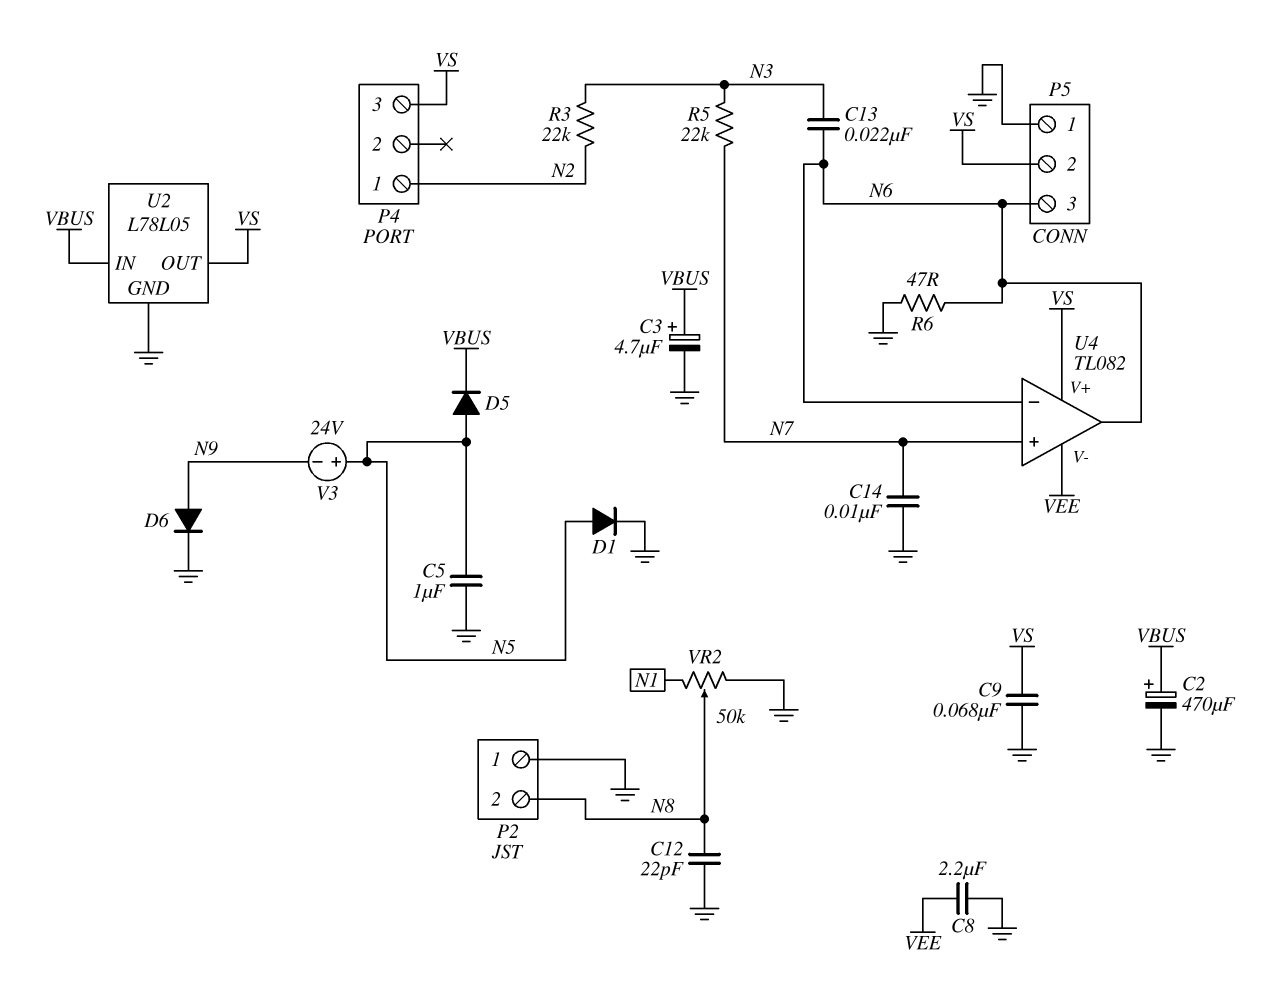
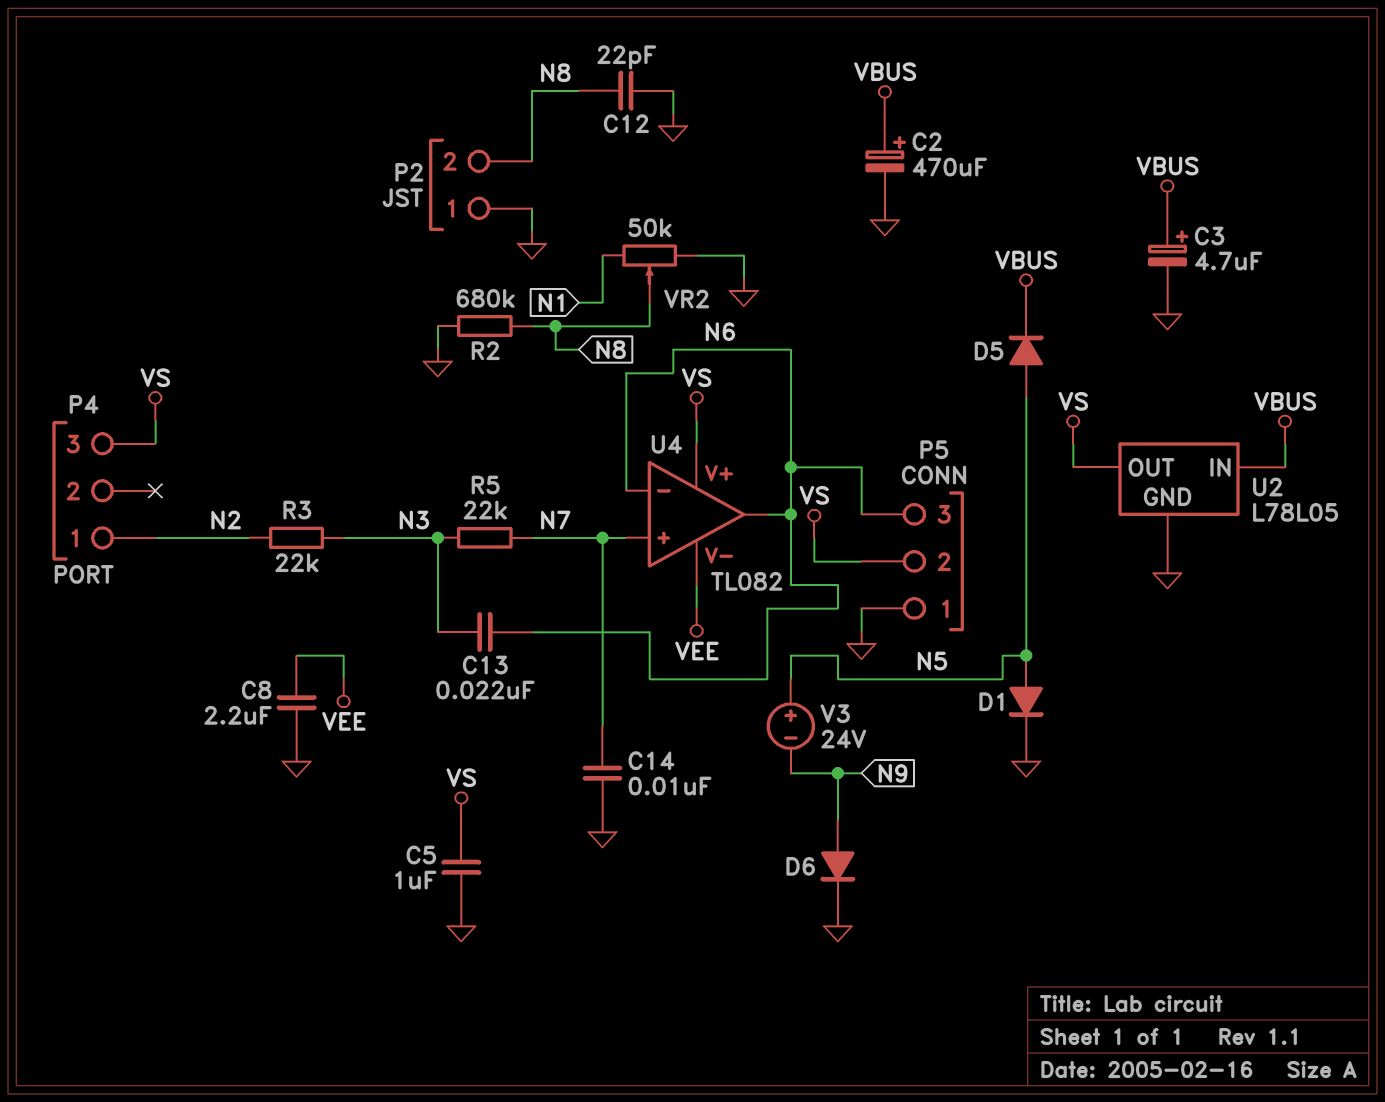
C5: 1uF (GND, N5) -> 1uF (GND, VS)
C9: 68nF (GND, VS) -> none
R2: none -> 680k (GND, N8)
R6: 47 (GND, N6) -> none

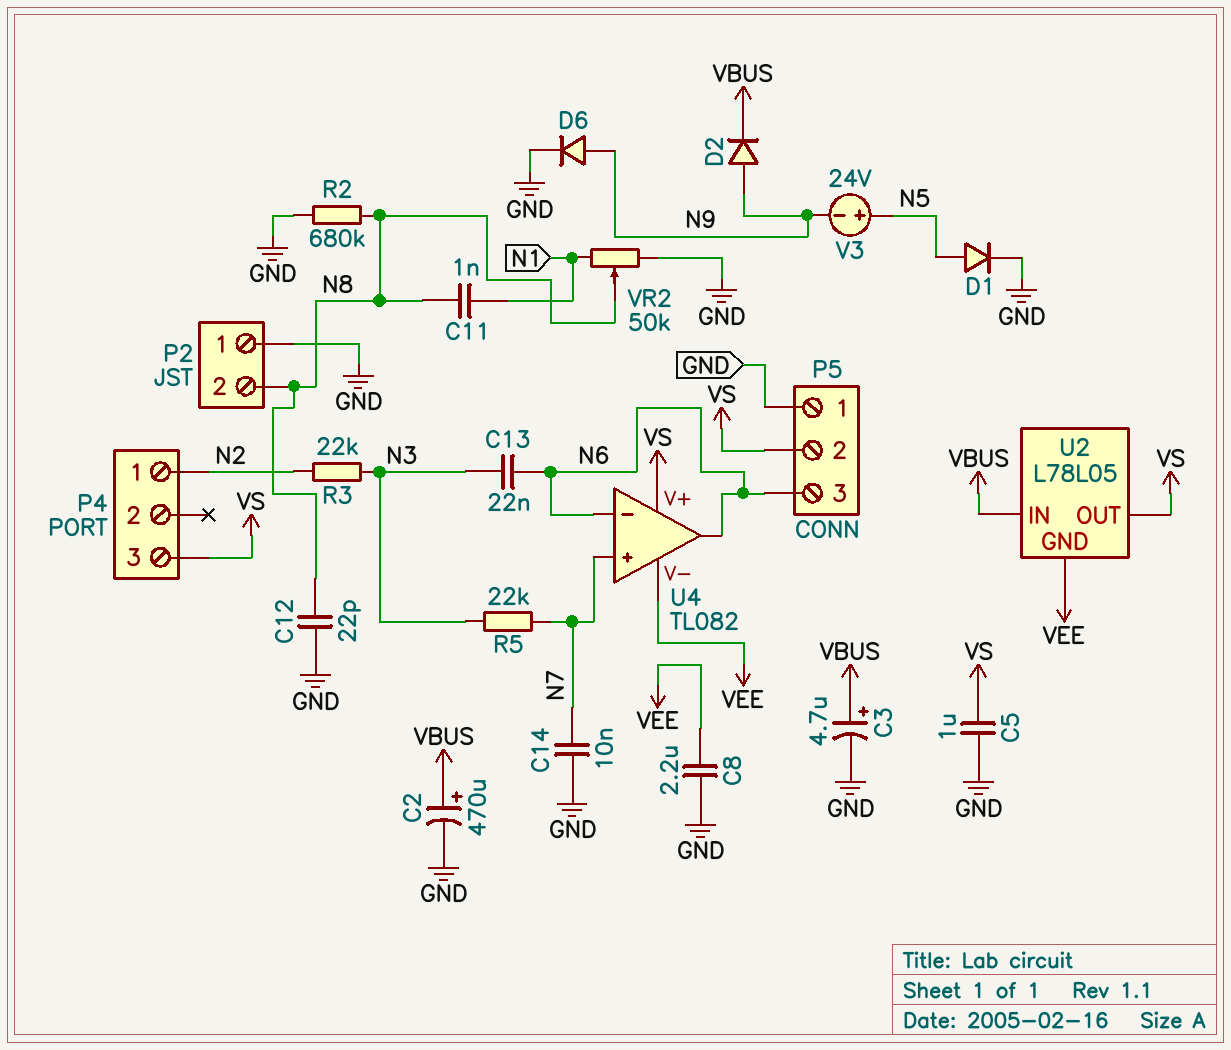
C11: none -> 1nF (N1, N8)
D2: none -> diode (A N9, K VBUS)
D5: diode (A N5, K VBUS) -> none
U2 pin GND: GND -> VEE

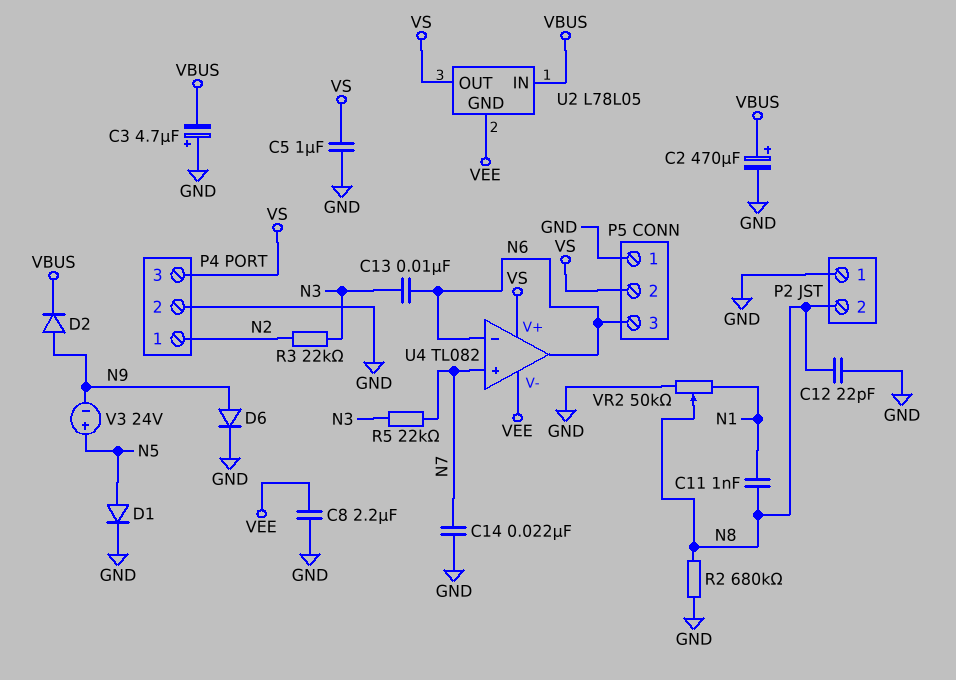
C3: 4.7uF (plus VBUS, minus GND) -> 4.7uF (plus GND, minus VBUS)
C13: 22nF (N3, N6) -> 10nF (N3, N6)
C14: 10nF (GND, N7) -> 22nF (GND, N7)
P4 pin 2: none -> GND

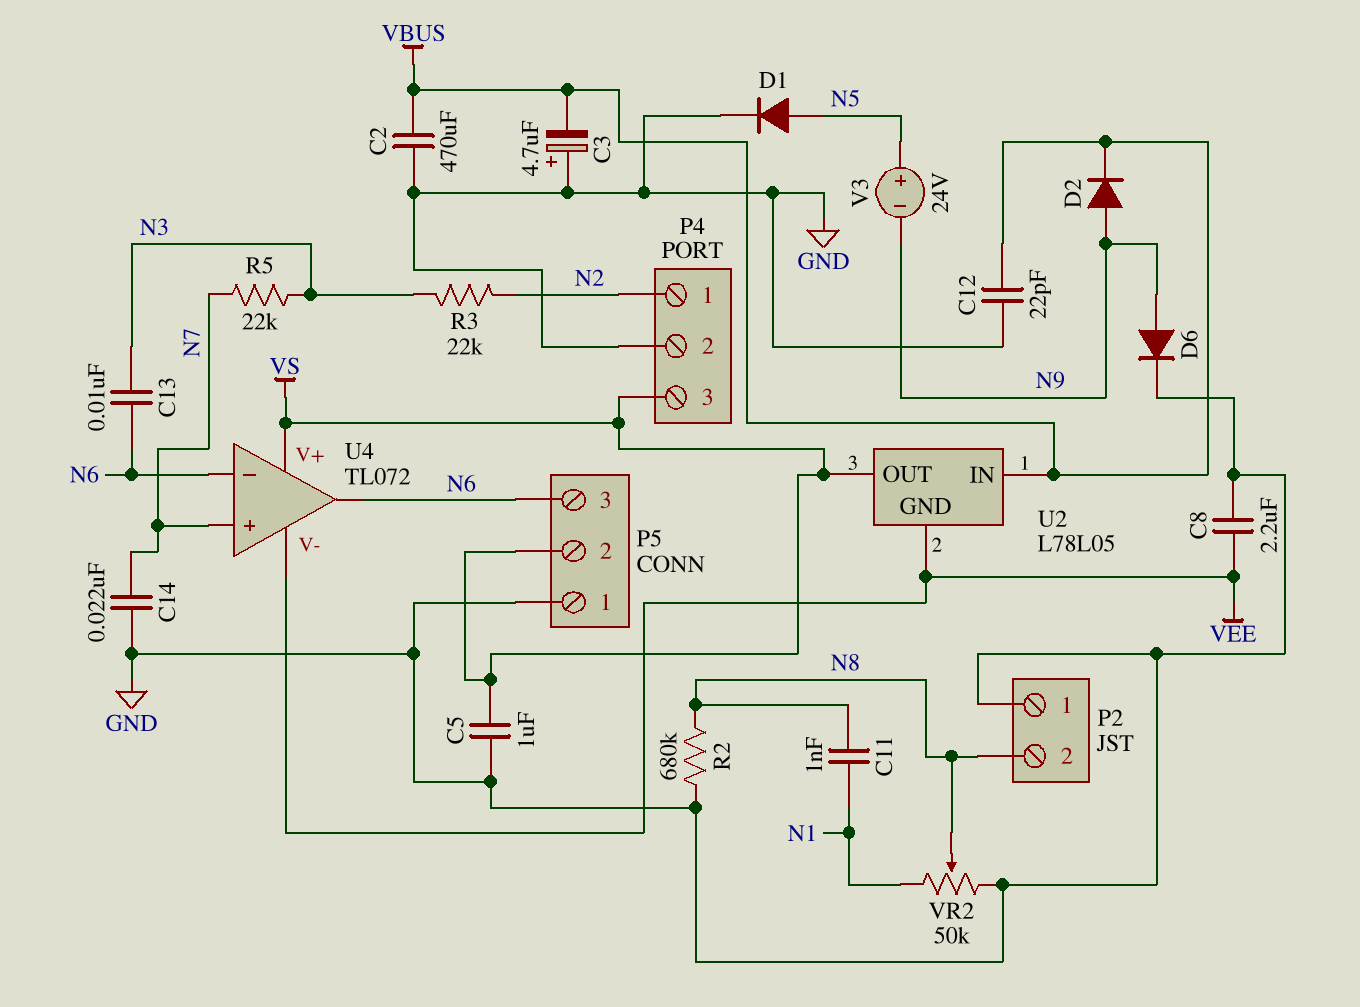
C2: 470uF (plus VBUS, minus GND) -> 470uF (GND, VBUS)
C12: 22pF (GND, N8) -> 22pF (GND, VBUS)
U4: TL082 -> TL072

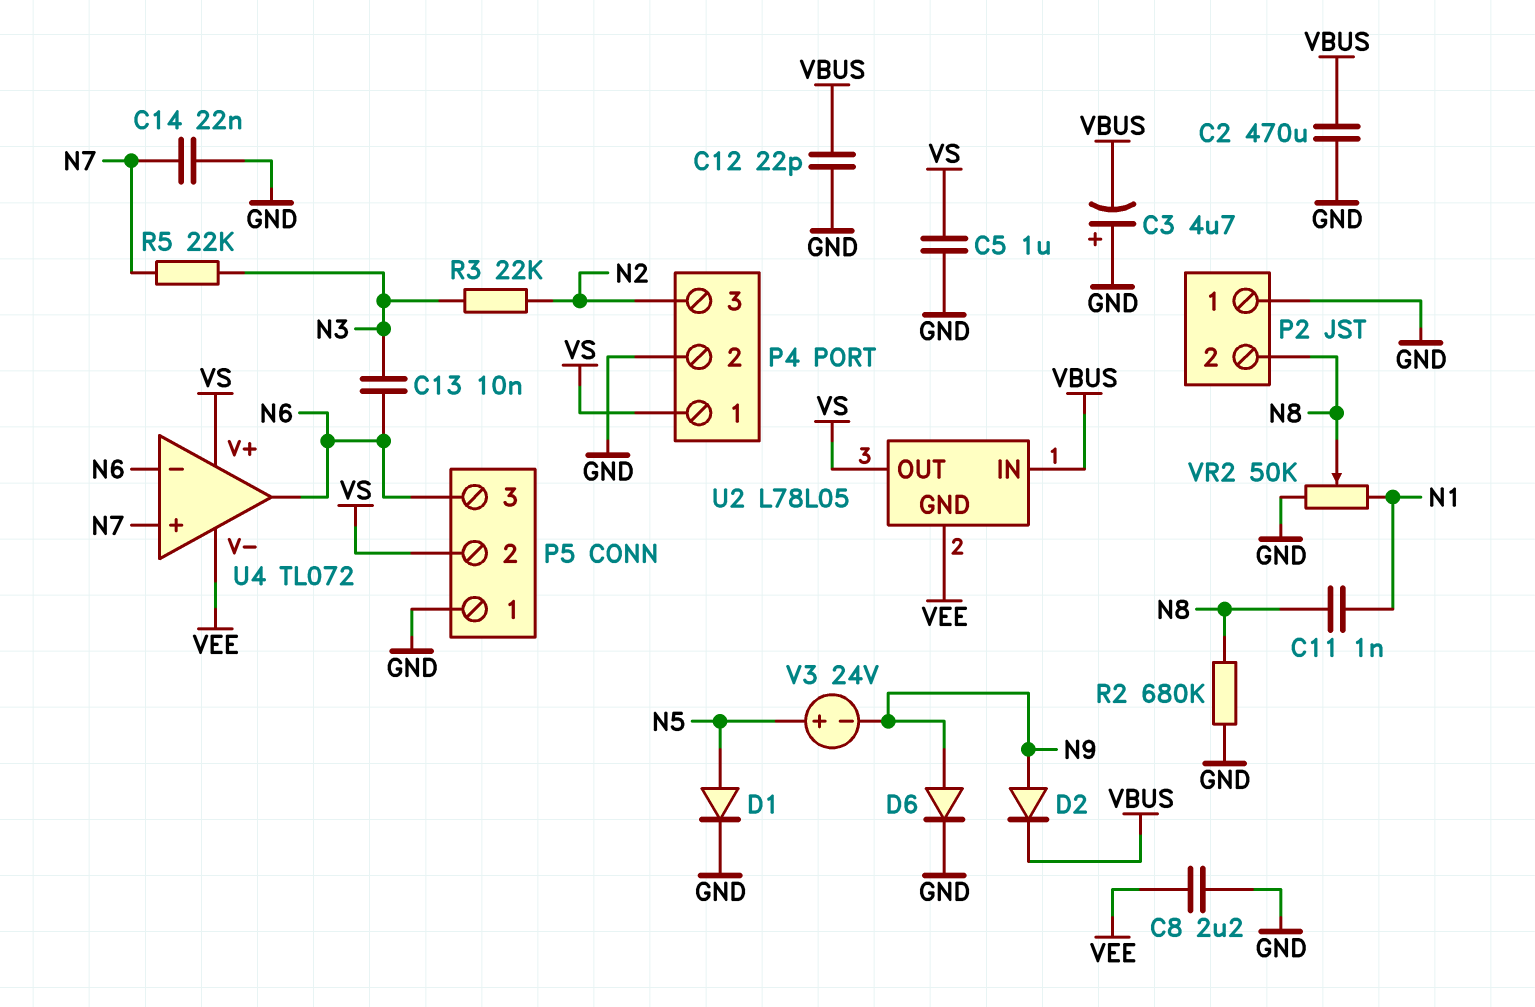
P4 pin 1: N2 -> VS
P4 pin 3: VS -> N2

